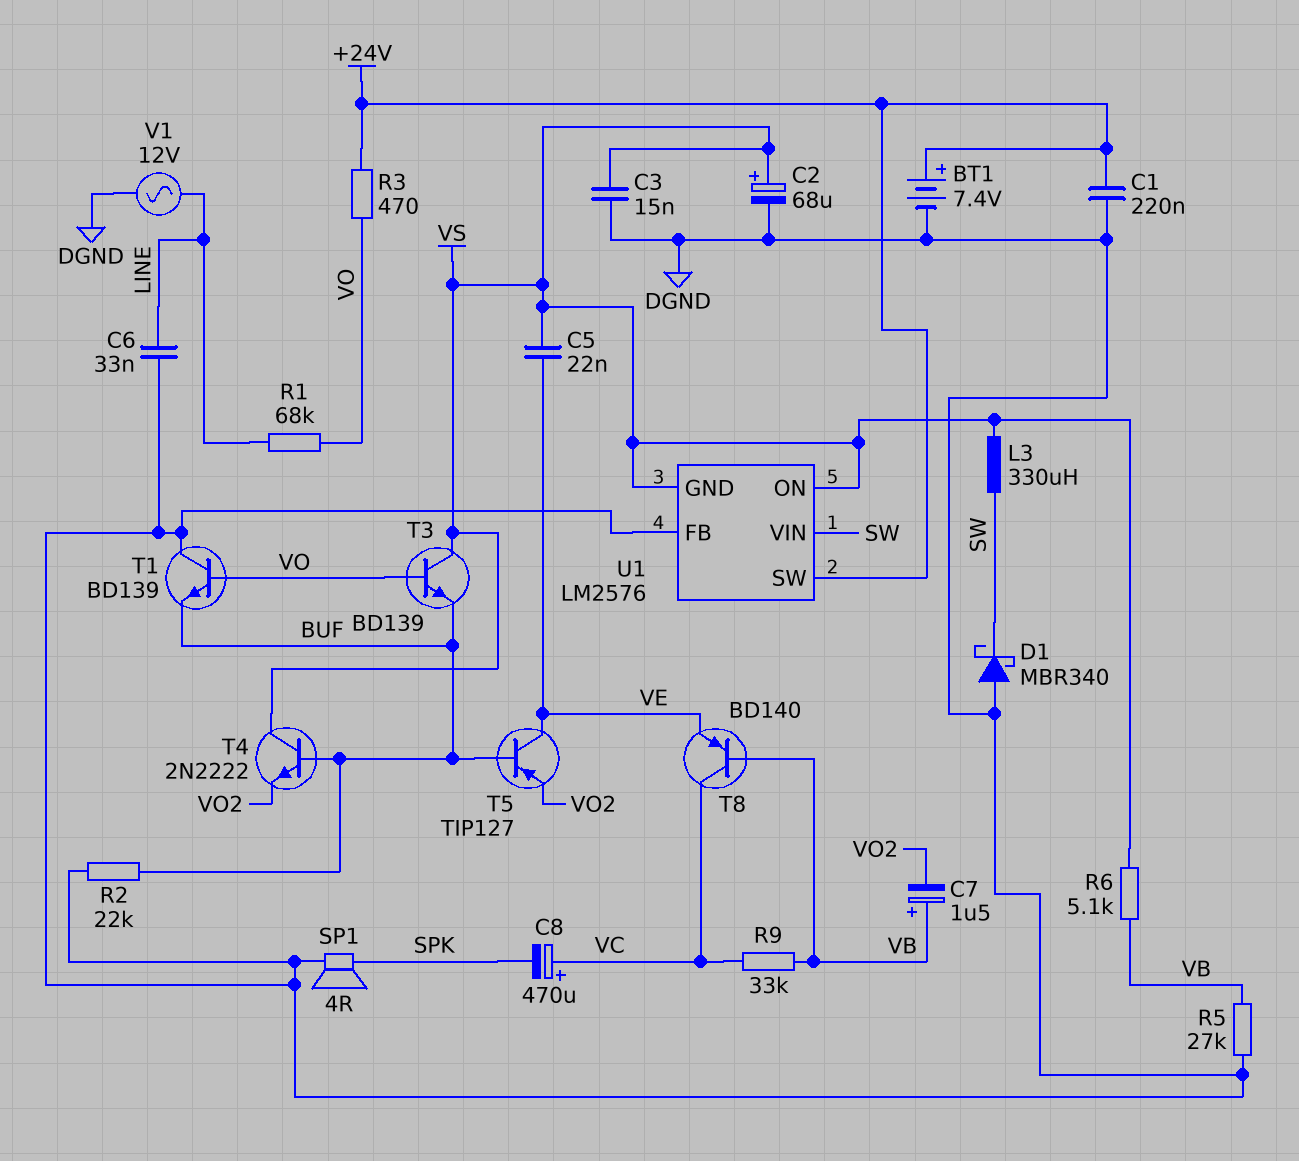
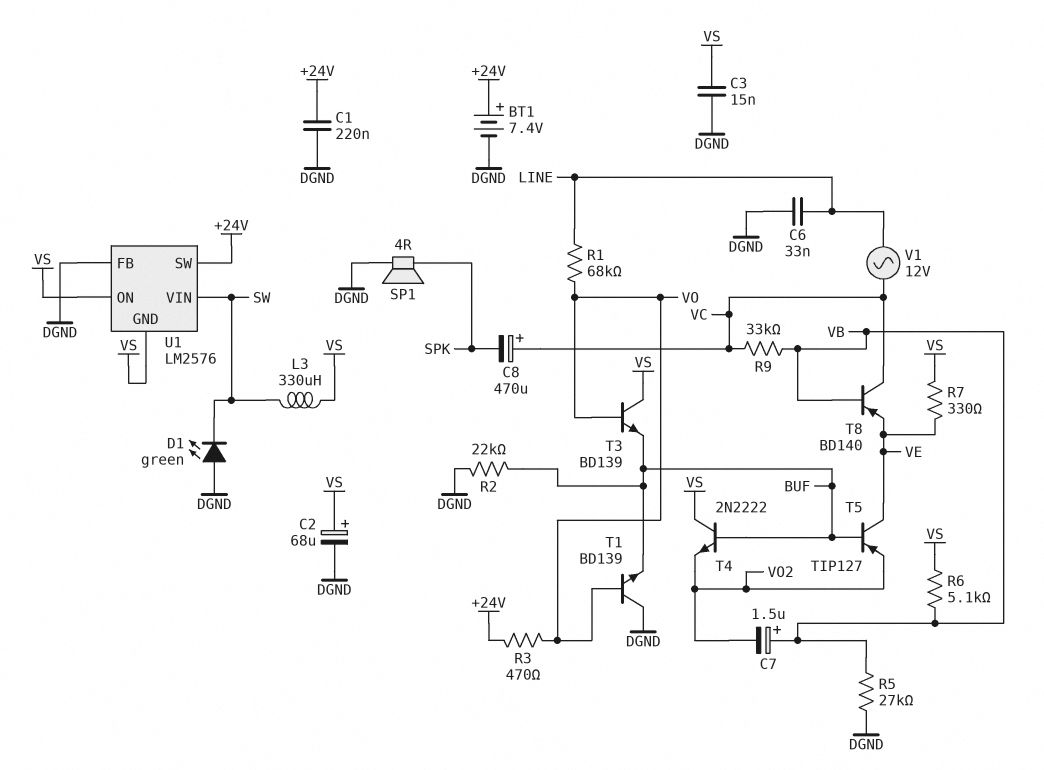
C5: 22nF (VE, VS) -> none
D1: schottky MBR340 (A DGND, K SW) -> LED green (A DGND, K SW)
R7: none -> 330 (VE, VS)
V1: AC 12V (DGND, LINE) -> AC 12V (LINE, VC)

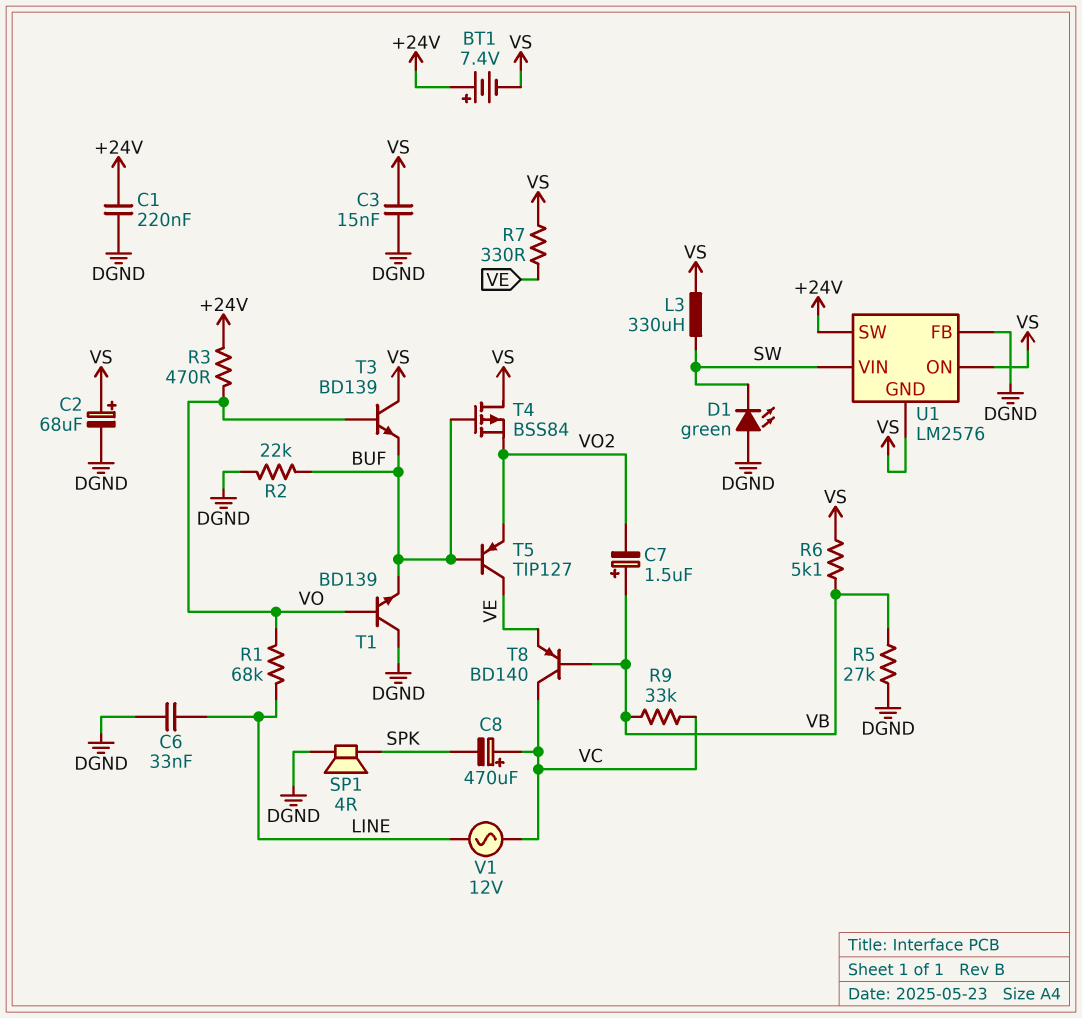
BT1: 7.4V (plus +24V, minus DGND) -> 7.4V (plus +24V, minus VS)
T4: NPN 2N2222 (B BUF, C VS, E VO2) -> PMOS BSS84 (G BUF, D VS, S VO2)

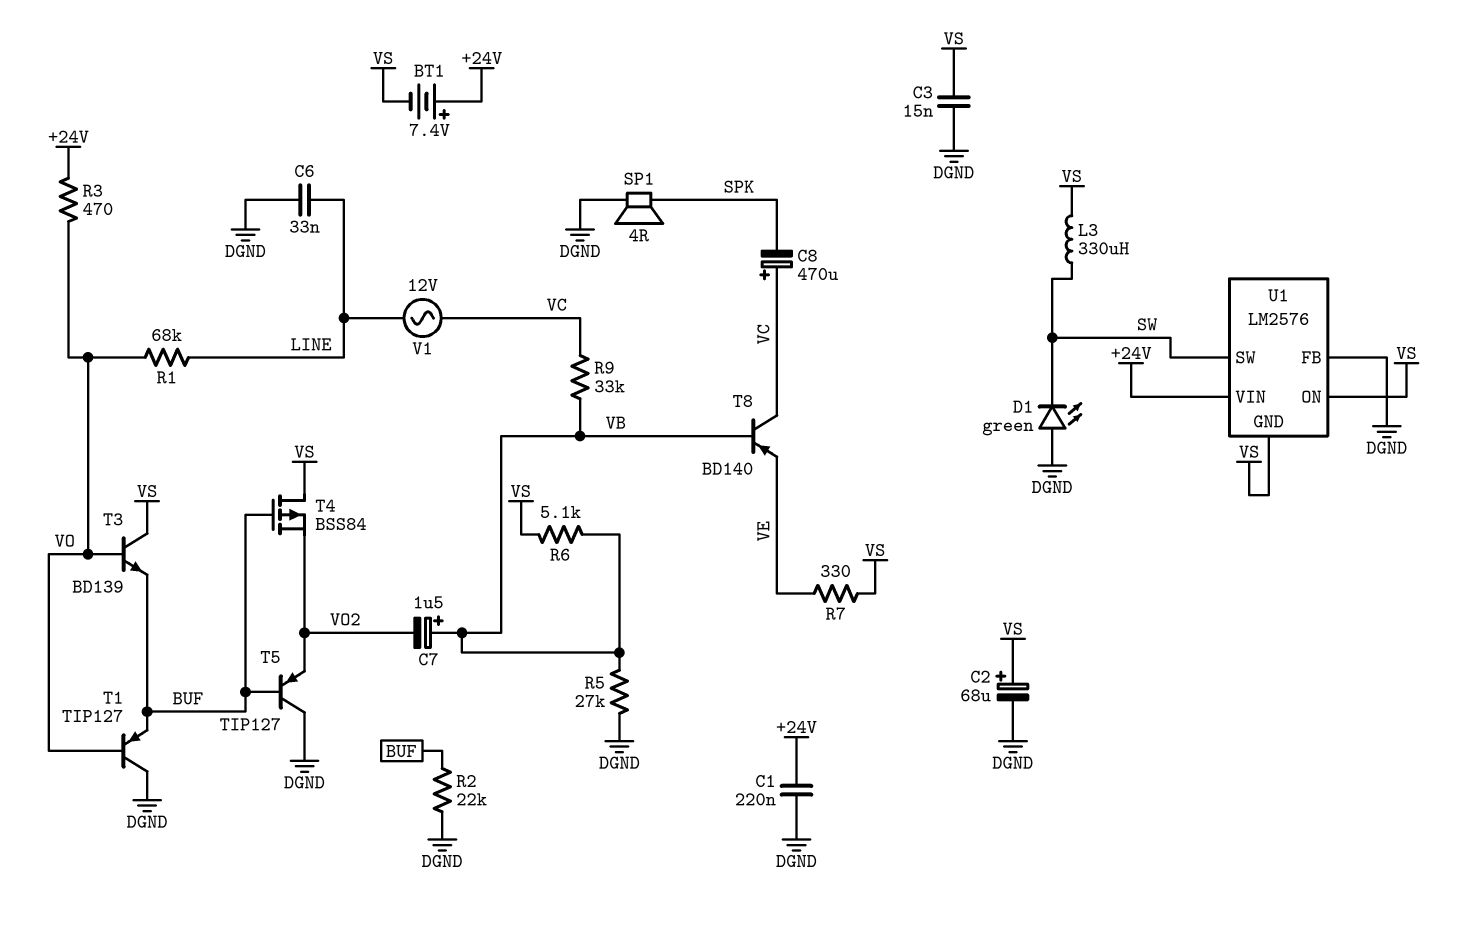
T1: NPN BD139 (B VO, C DGND, E BUF) -> PNP TIP127 (B VO, C DGND, E BUF)
T5: PNP TIP127 (B BUF, C VE, E VO2) -> PNP TIP127 (B BUF, C DGND, E VO2)
U1 pin SW: +24V -> SW
U1 pin VIN: SW -> +24V

